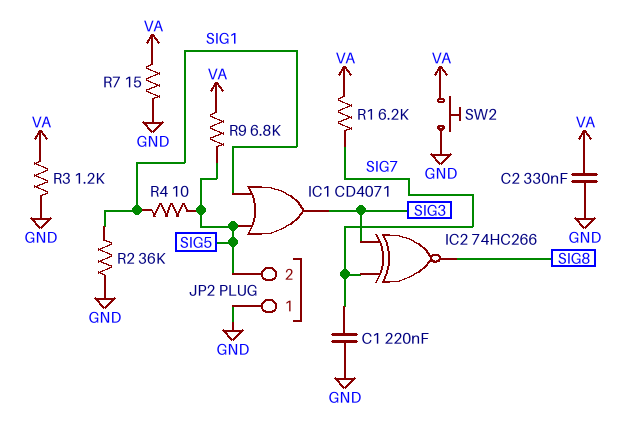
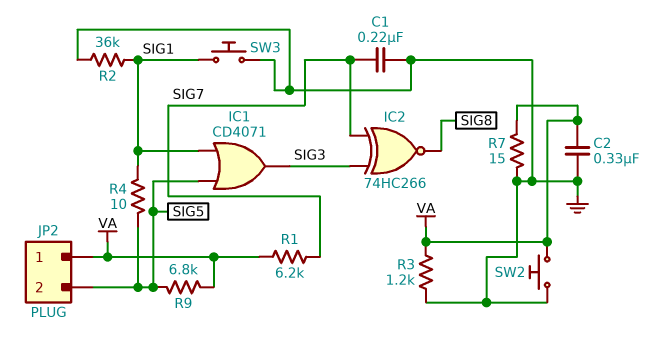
JP2 pin 1: GND -> VA
SW3: none -> button (GND, SIG1)

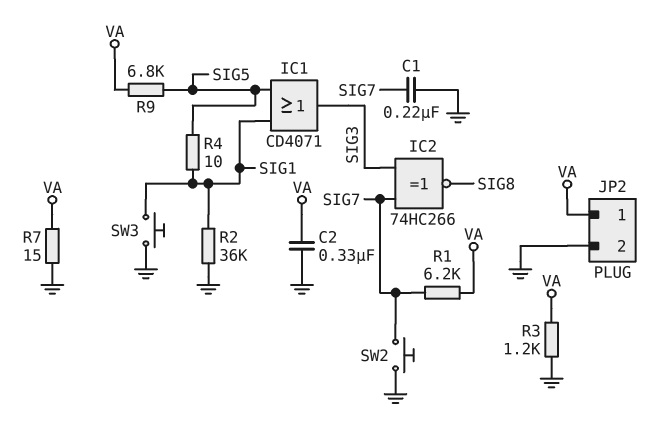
JP2 pin 2: SIG5 -> GND
SW2: button (GND, VA) -> button (GND, SIG7)

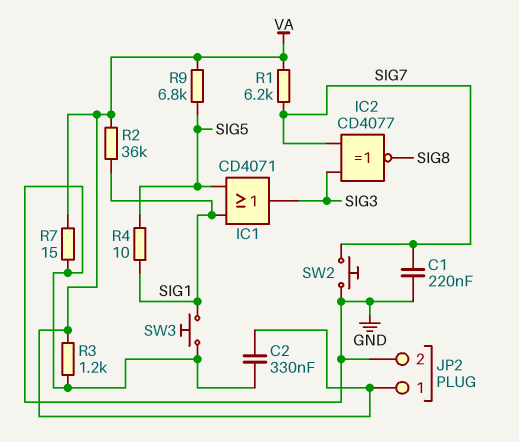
IC2: XNOR 74HC266 (in SIG3, in SIG7, out SIG8) -> XNOR CD4077 (in SIG3, in SIG7, out SIG8)
R2: 36k (GND, SIG1) -> 36k (SIG1, VA)

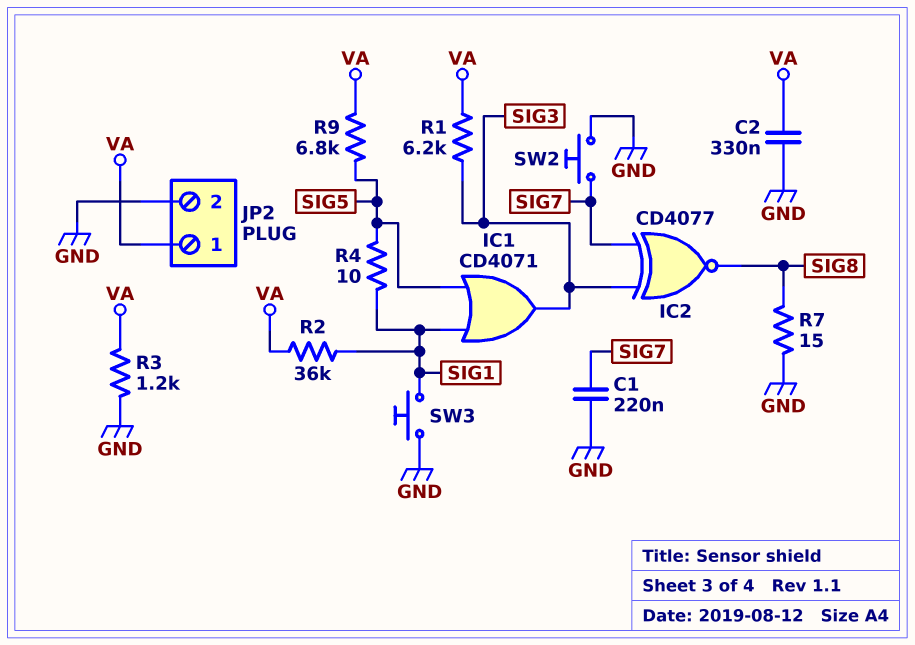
R1: 6.2k (SIG7, VA) -> 6.2k (SIG3, VA)
R7: 15 (GND, VA) -> 15 (GND, SIG8)

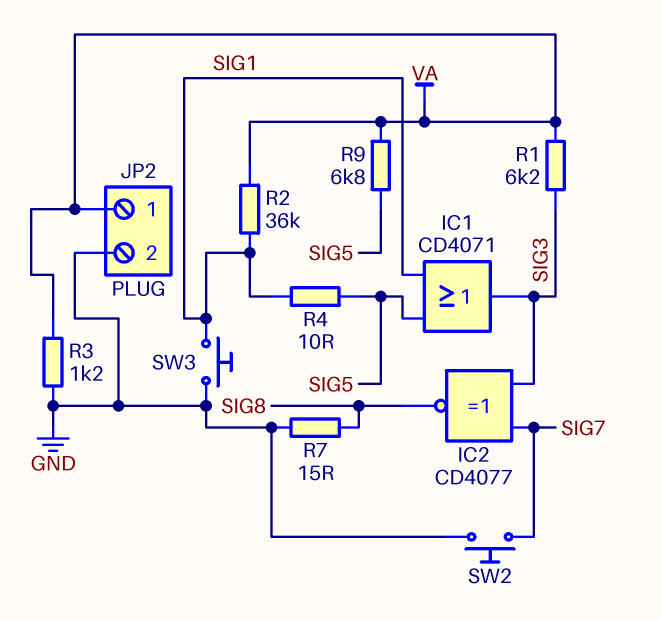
C1: 220nF (GND, SIG7) -> none
C2: 330nF (GND, VA) -> none

